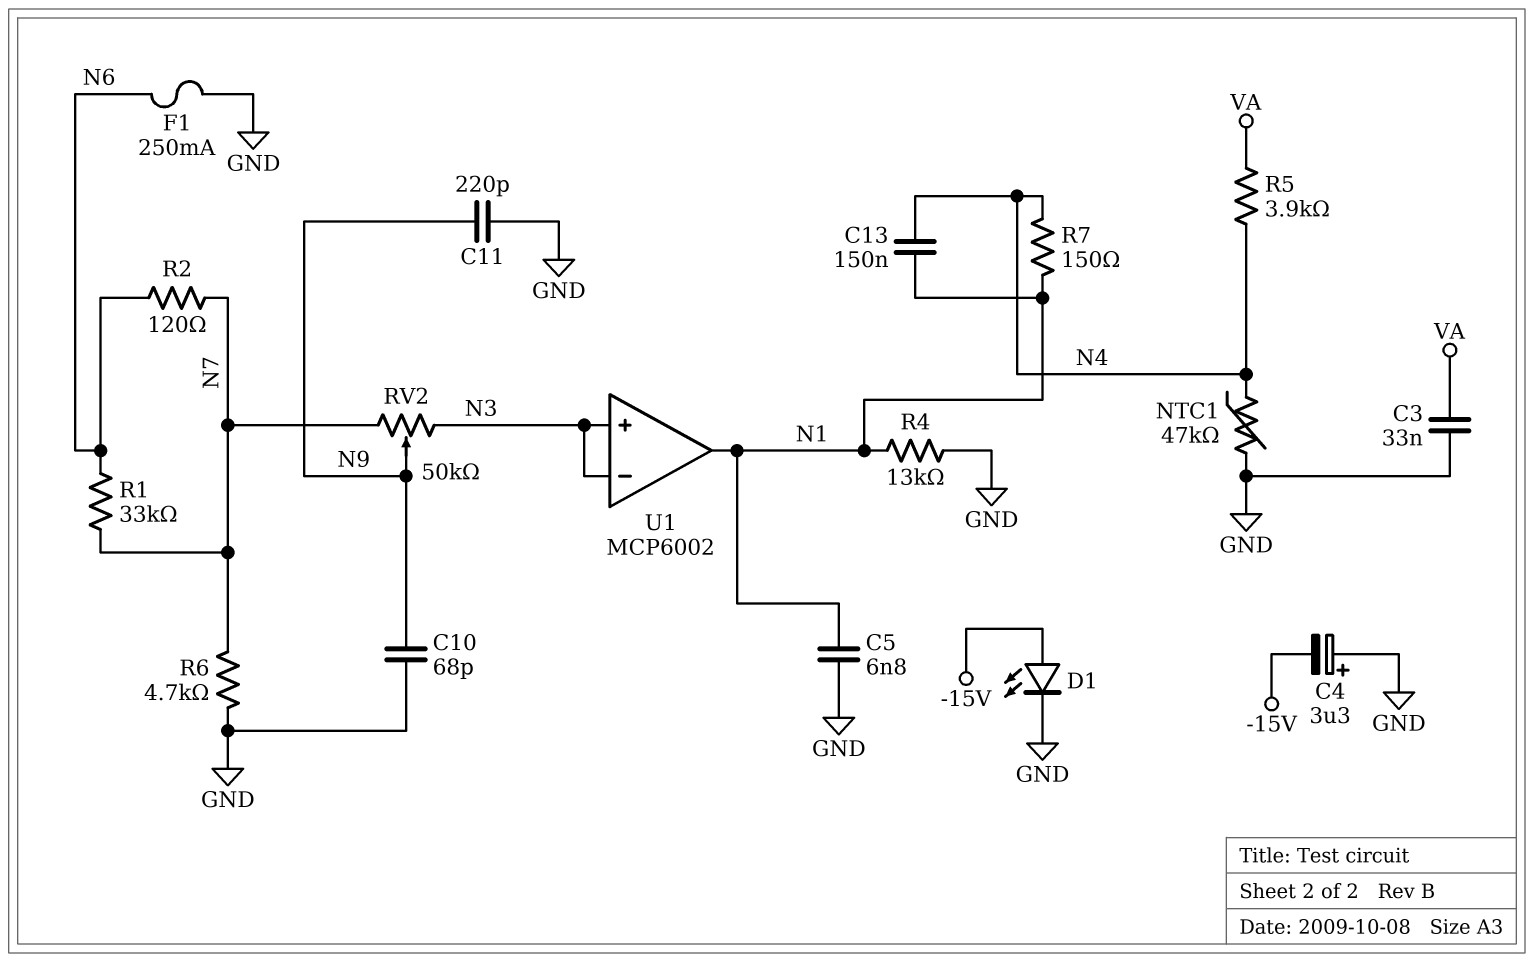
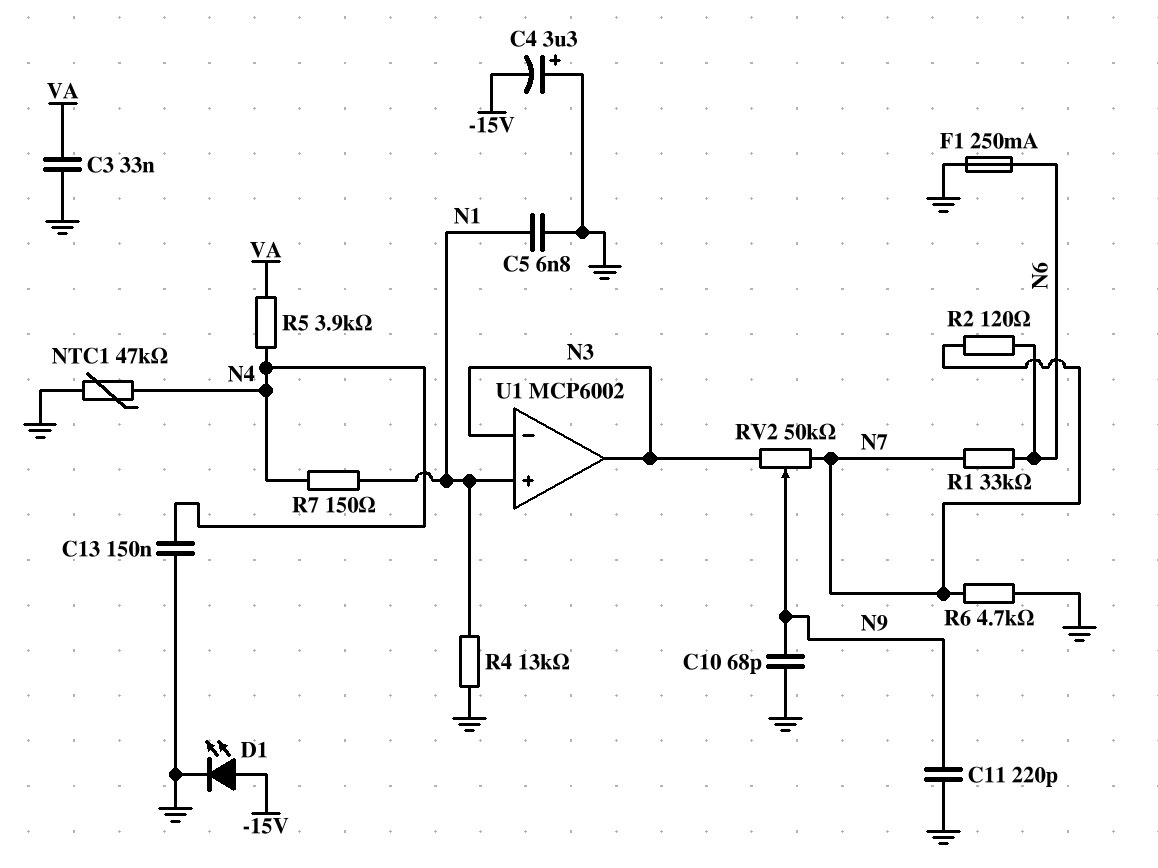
C13: 150nF (N1, N4) -> 150nF (GND, N4)
U1 pin in+: N3 -> N1
U1 pin out: N1 -> N3

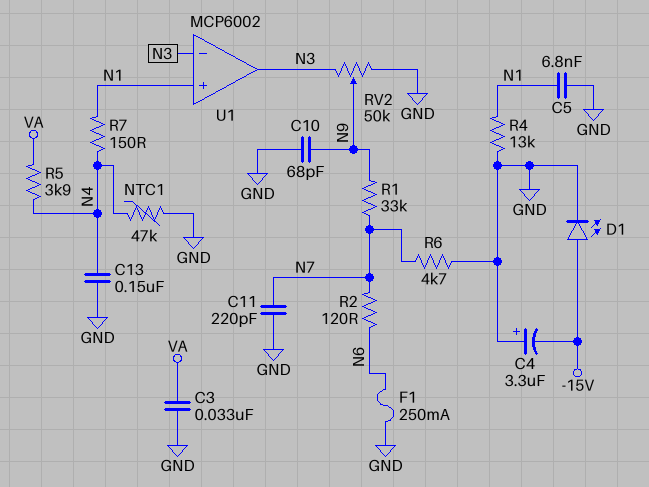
C11: 220pF (GND, N9) -> 220pF (GND, N7)
R1: 33k (N6, N7) -> 33k (N7, N9)
RV2: 50k (N3, N7, wiper N9) -> 50k (GND, N3, wiper N9)

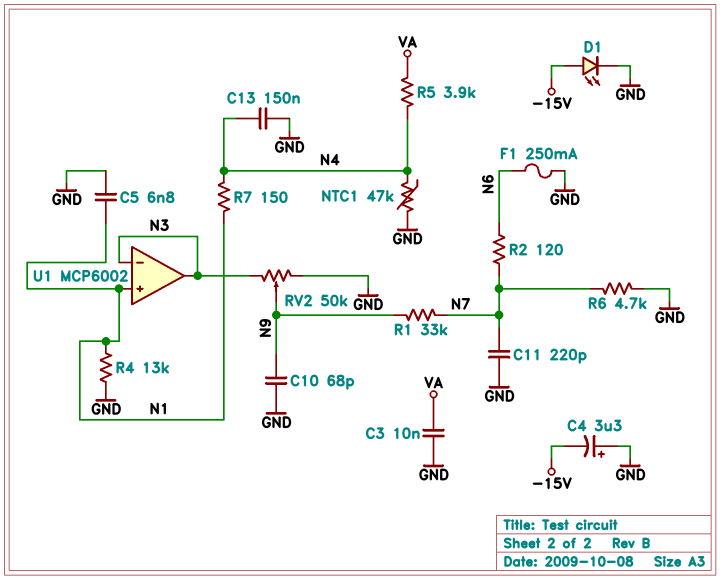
C3: 33nF (GND, VA) -> 10nF (GND, VA)

